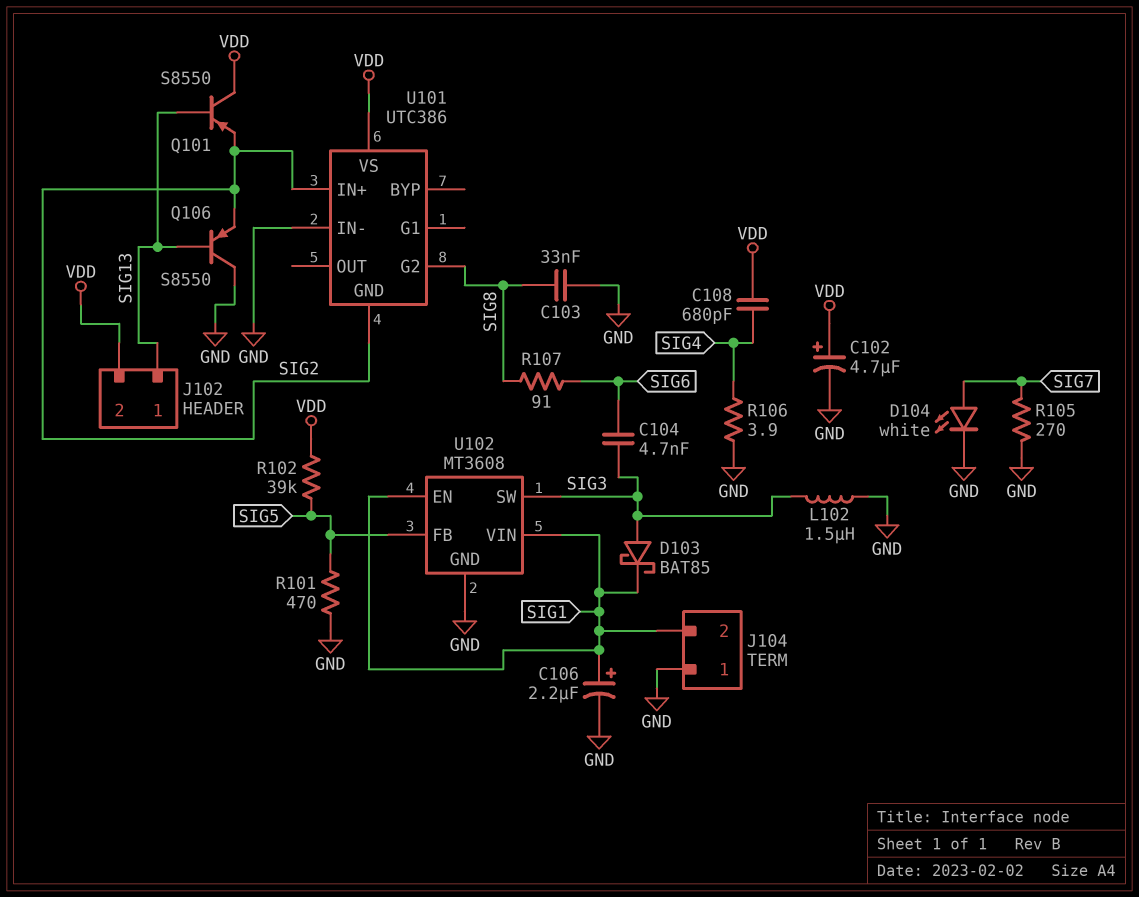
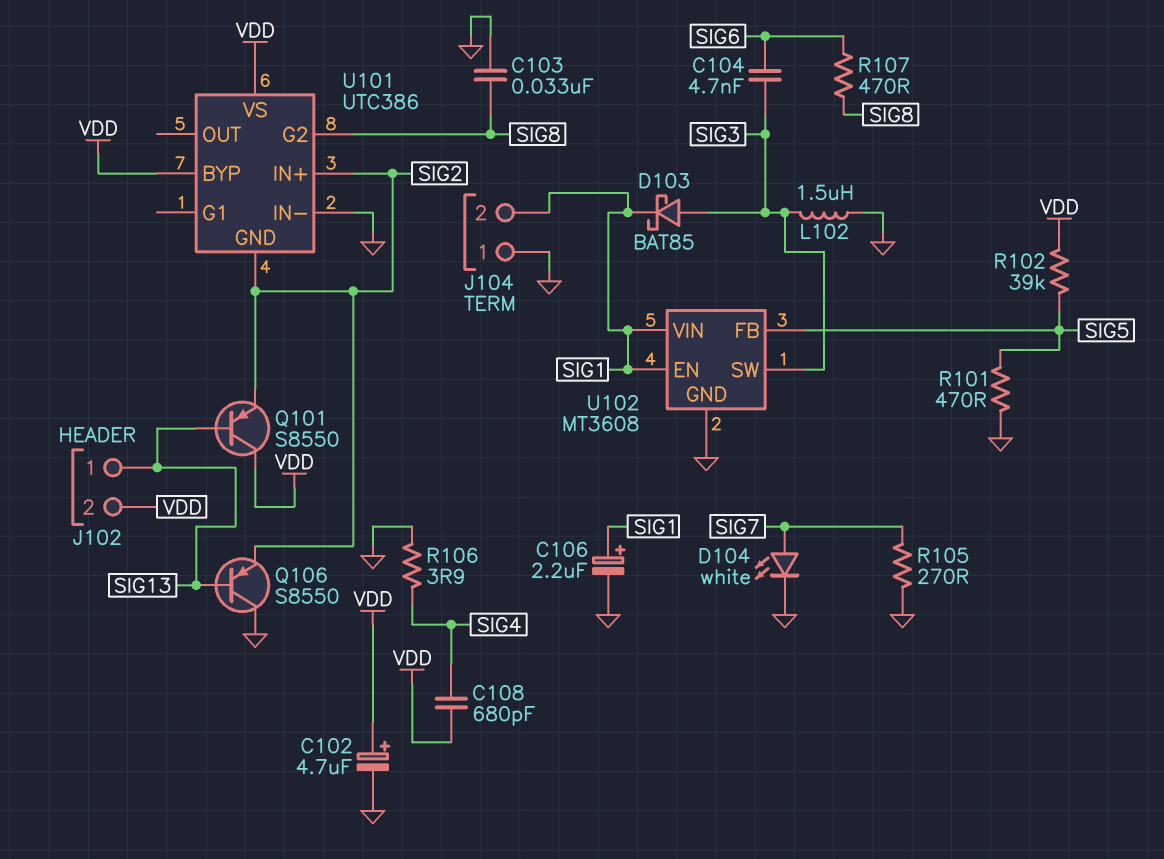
R107: 91 (SIG6, SIG8) -> 470 (SIG6, SIG8)
U101 pin BYP: none -> VDD

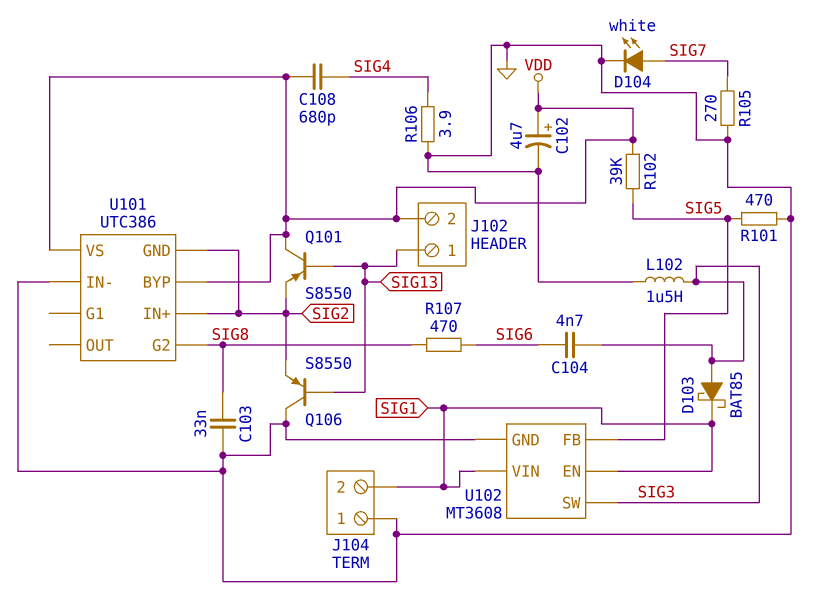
C106: 2.2uF (plus SIG1, minus GND) -> none

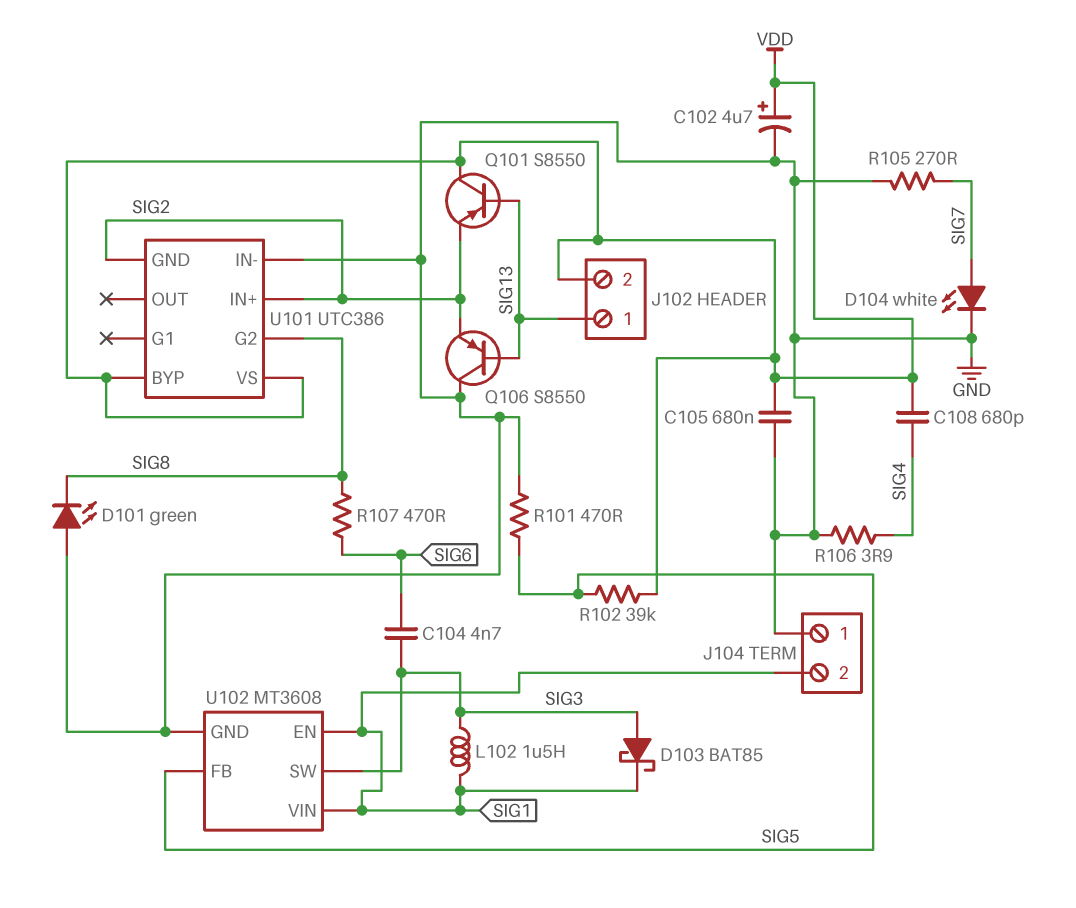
C103: 33nF (GND, SIG8) -> none
C105: none -> 680nF (GND, VDD)
D101: none -> LED green (A GND, K SIG8)
L102: 1.5uH (GND, SIG3) -> 1.5uH (SIG1, SIG3)

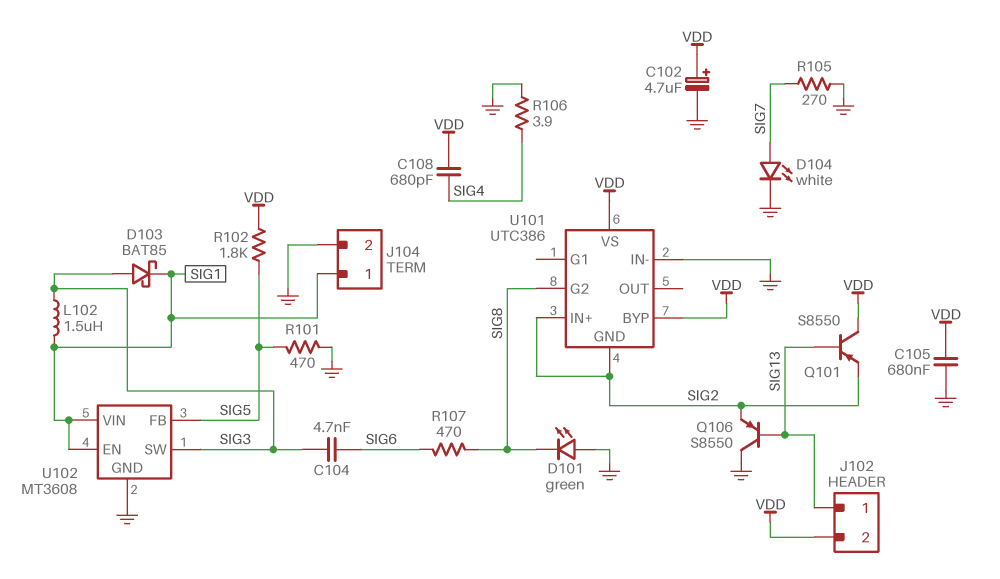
J104 pin 1: GND -> SIG1
J104 pin 2: SIG1 -> GND
R102: 39k (SIG5, VDD) -> 1.8k (SIG5, VDD)

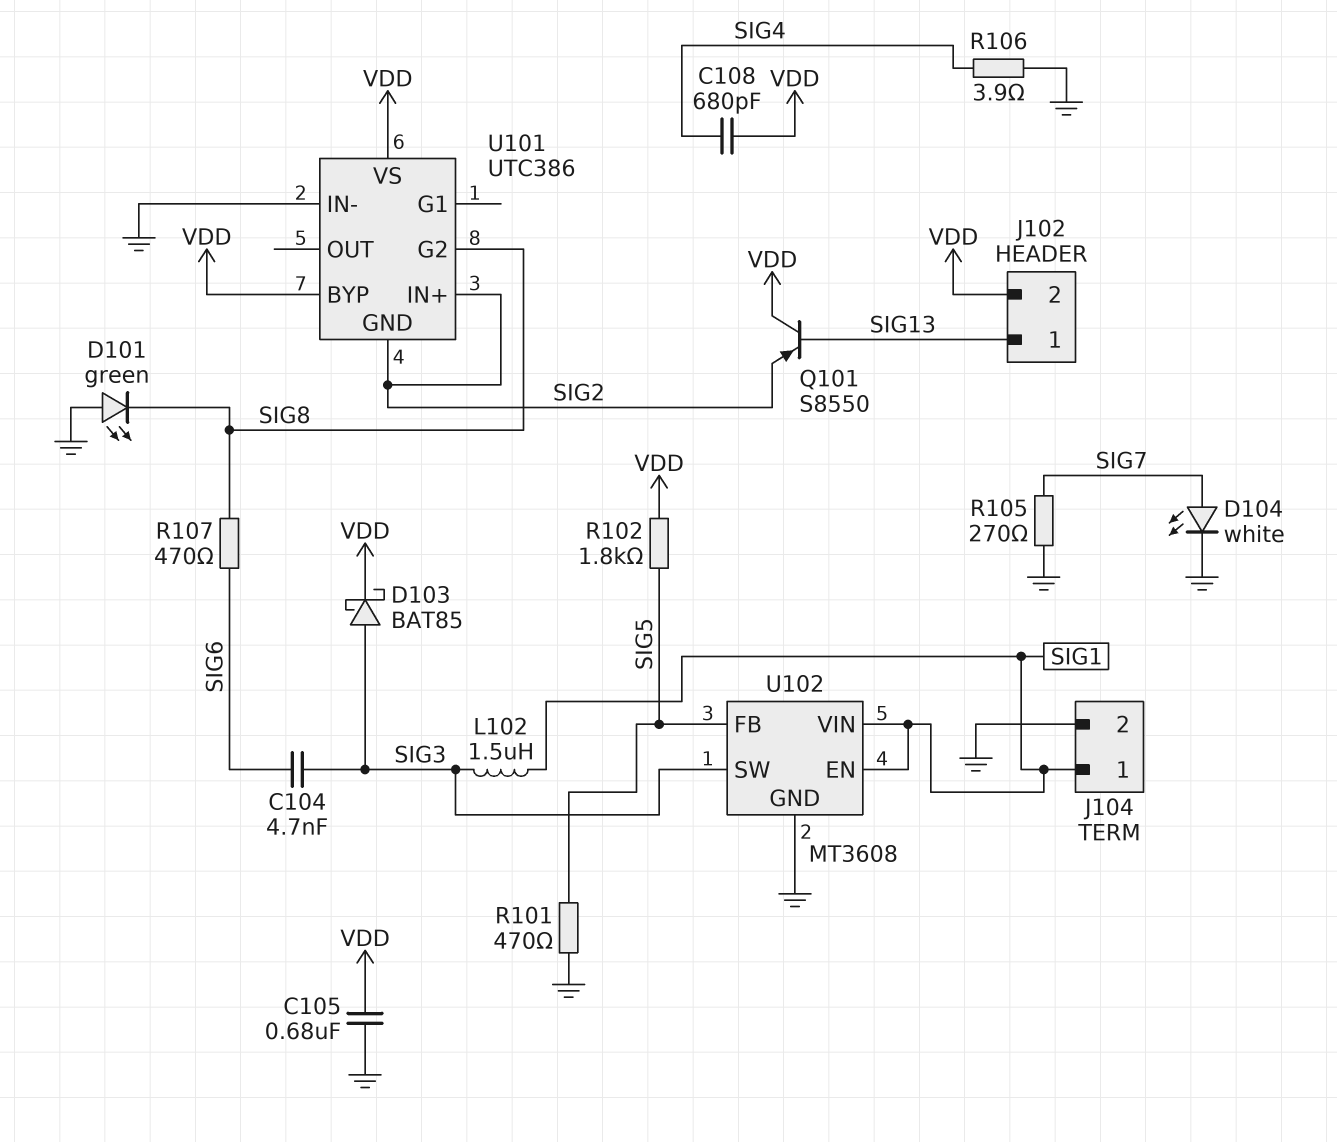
C102: 4.7uF (plus VDD, minus GND) -> none
D103: schottky BAT85 (A SIG3, K SIG1) -> schottky BAT85 (A SIG3, K VDD)
Q106: PNP S8550 (B SIG13, C GND, E SIG2) -> none

